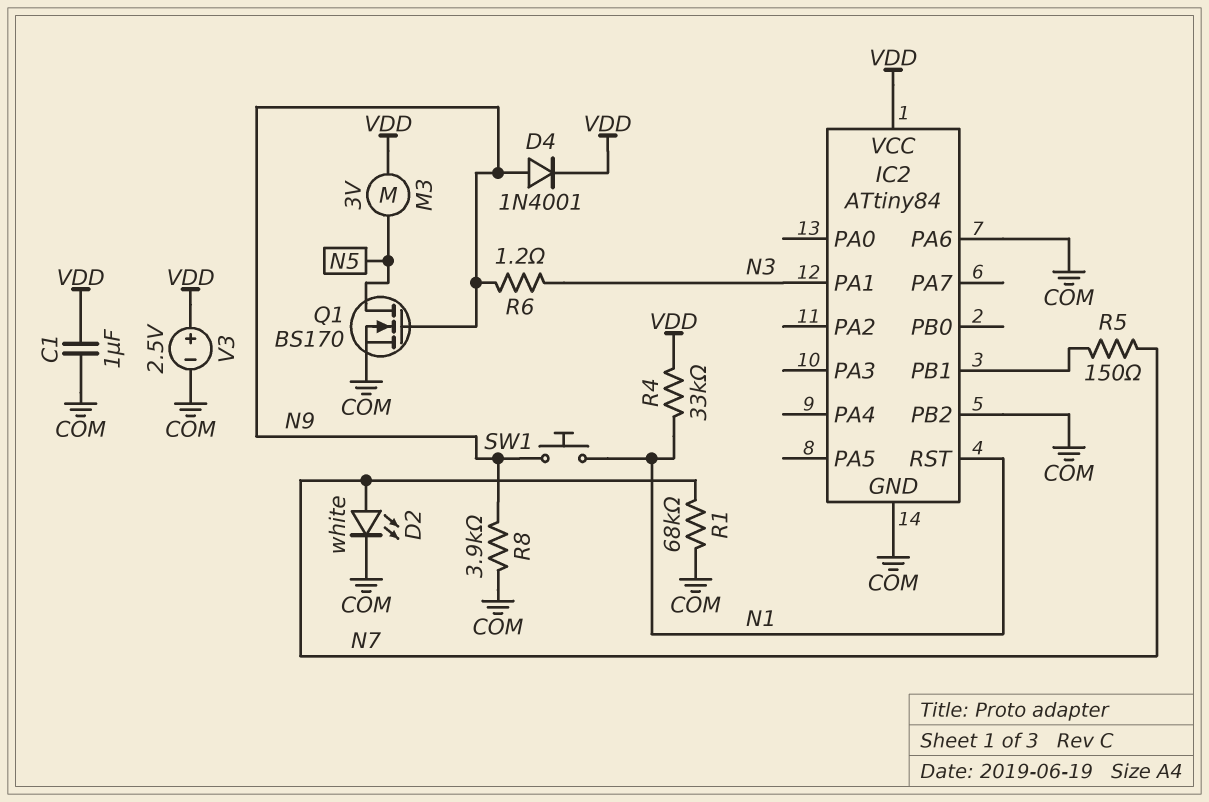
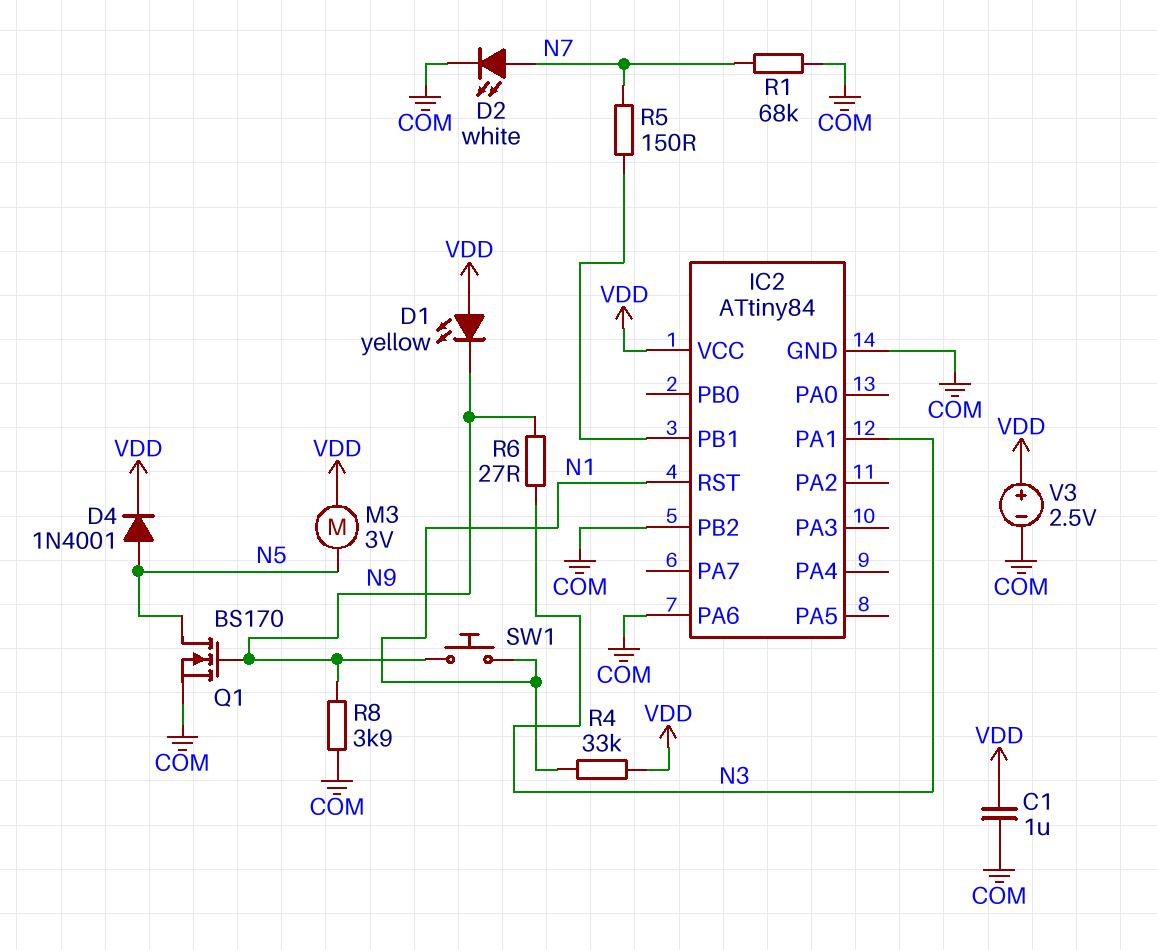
D1: none -> LED yellow (A VDD, K N9)
D4: diode 1N4001 (A N9, K VDD) -> diode 1N4001 (A N5, K VDD)
R6: 1.2 (N3, N9) -> 27 (N3, N9)

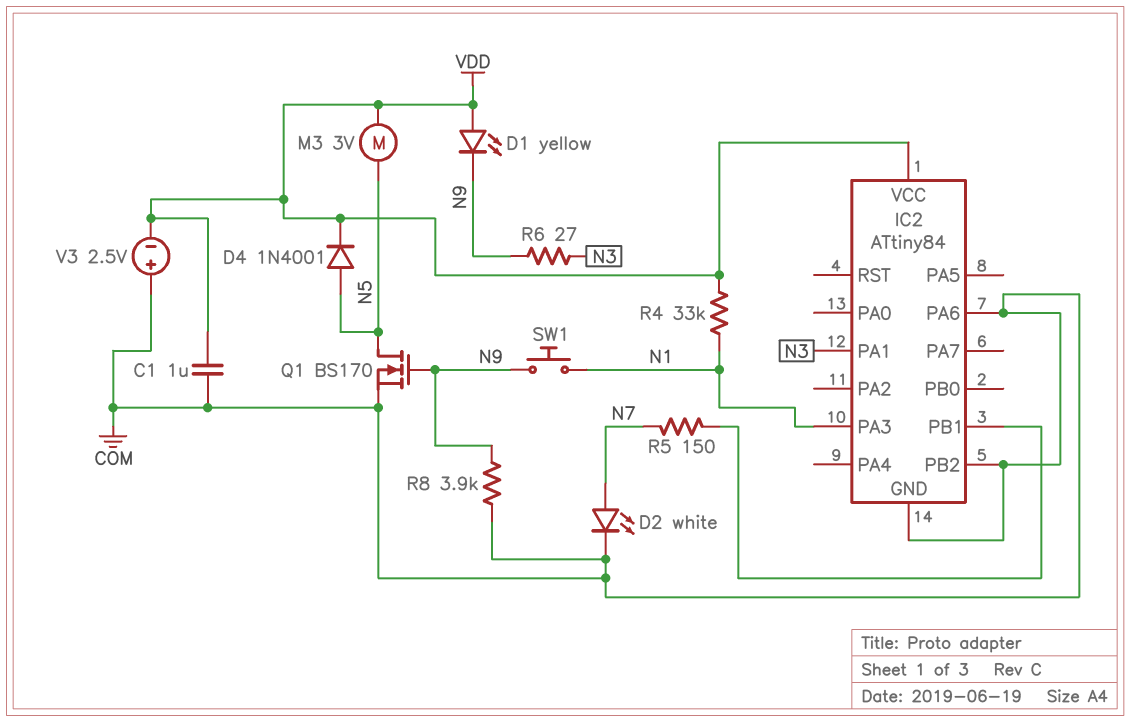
IC2 pin PA3: none -> N1
IC2 pin RST: N1 -> none
R1: 68k (COM, N7) -> none
V3: 2.5V (plus VDD, minus COM) -> 2.5V (plus COM, minus VDD)

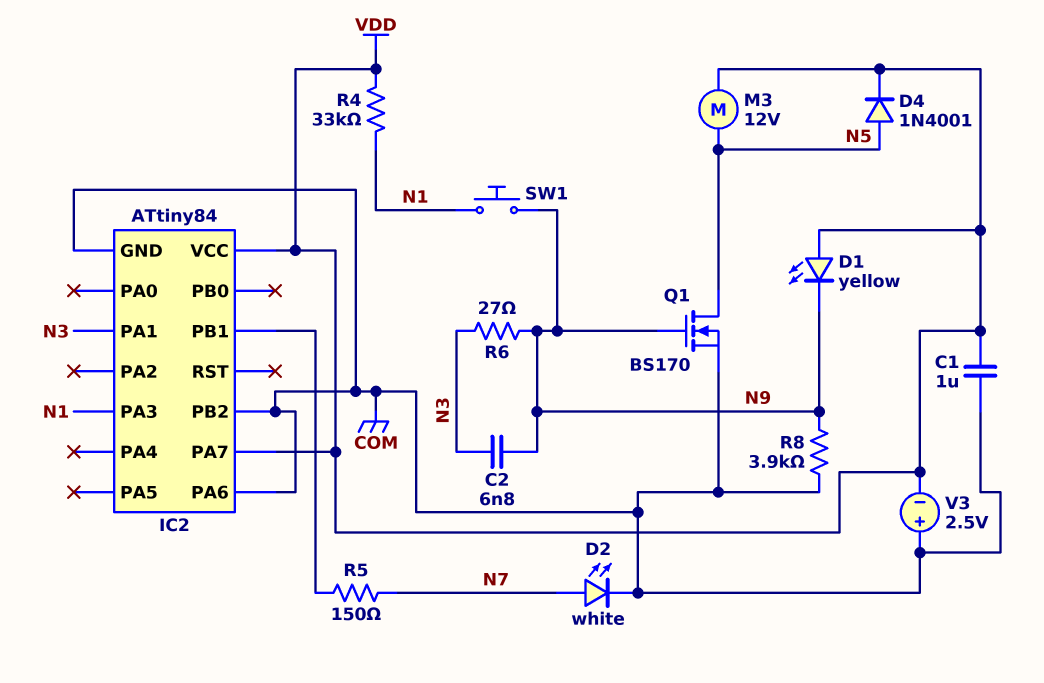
C2: none -> 6.8nF (N3, N9)
IC2 pin PA7: none -> VDD
M3: motor 3V (N5, VDD) -> motor 12V (N5, VDD)

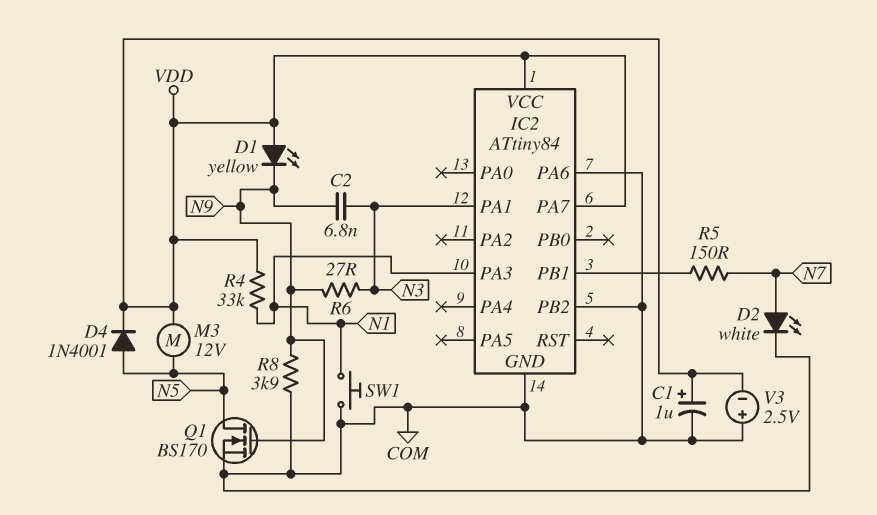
C1: 1uF (COM, VDD) -> 1uF (plus VDD, minus COM)
SW1: button (N1, N9) -> button (COM, N1)

